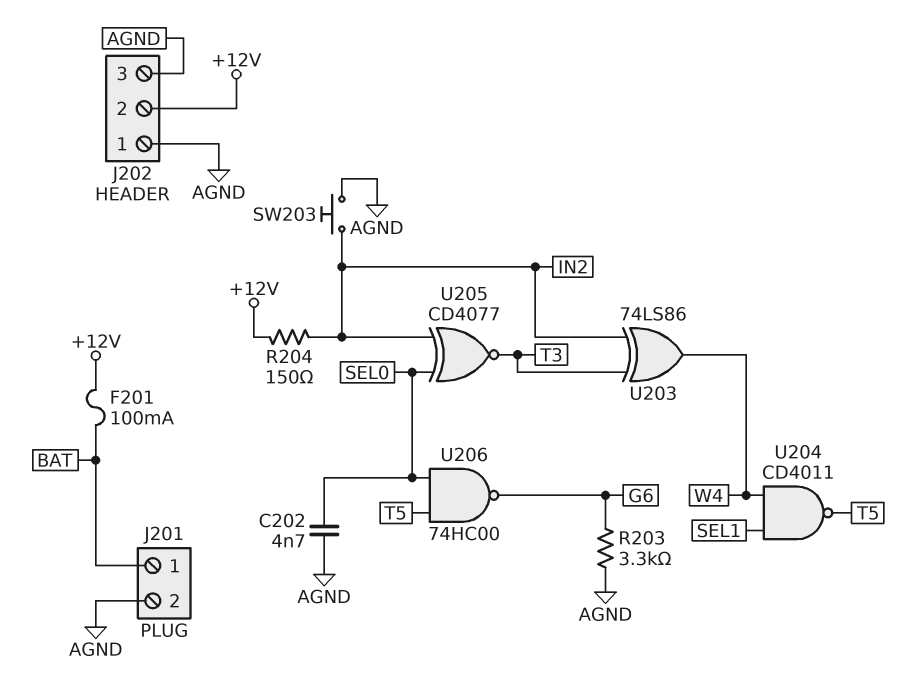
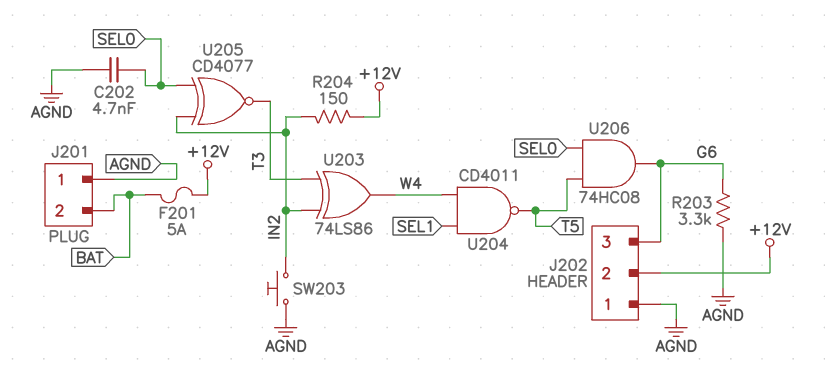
F201: 100mA (+12V, BAT) -> 5A (+12V, BAT)
J201 pin 1: BAT -> AGND
J201 pin 2: AGND -> BAT
J202 pin 3: AGND -> G6
U206: NAND 74HC00 (in SEL0, in T5, out G6) -> AND 74HC08 (in SEL0, in T5, out G6)

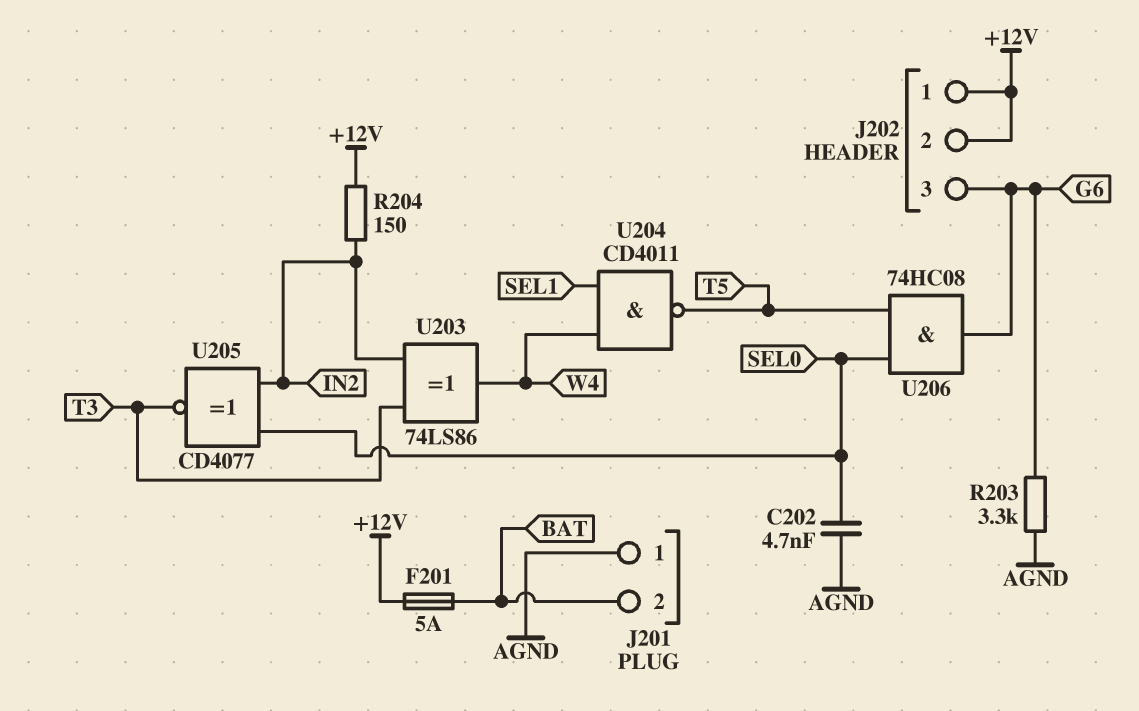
J202 pin 1: AGND -> +12V
SW203: button (AGND, IN2) -> none

